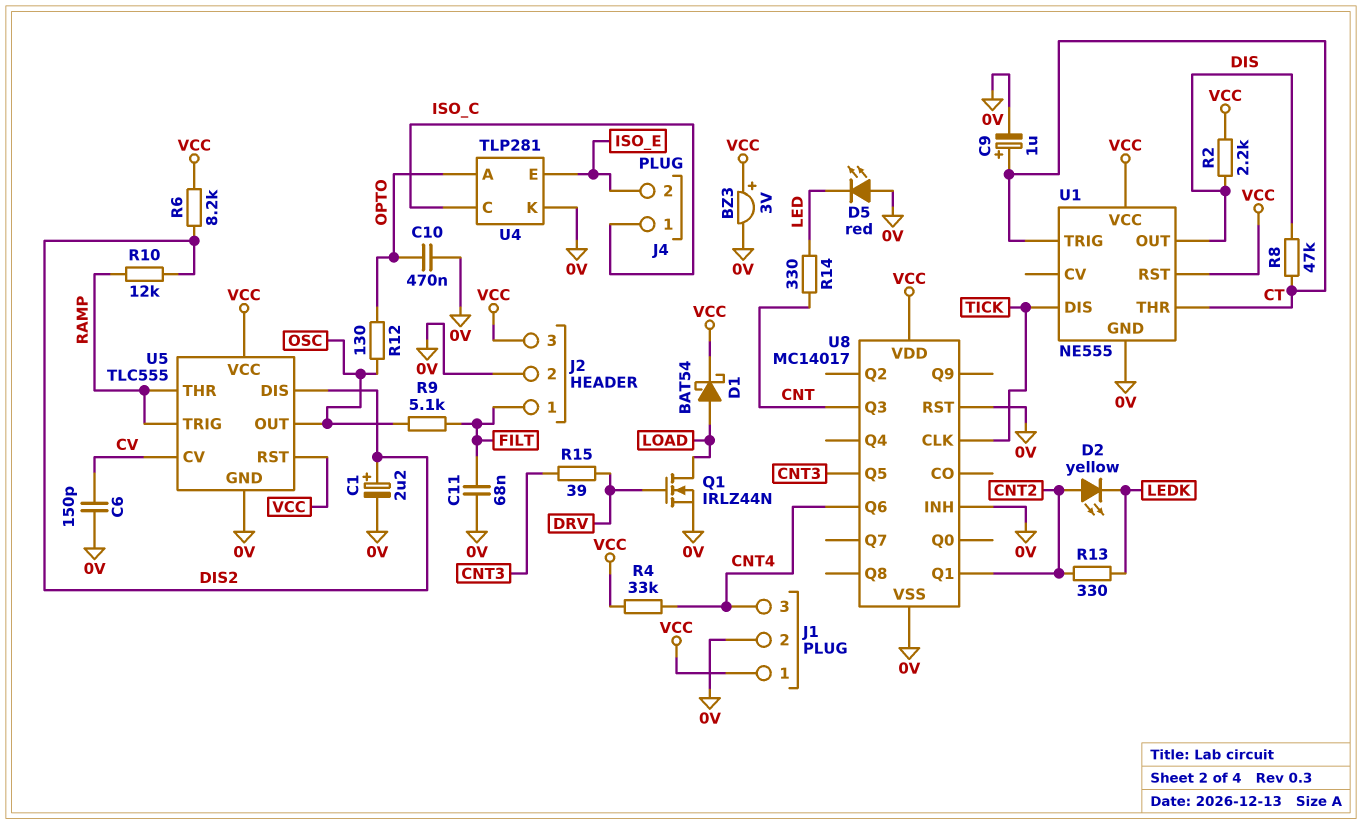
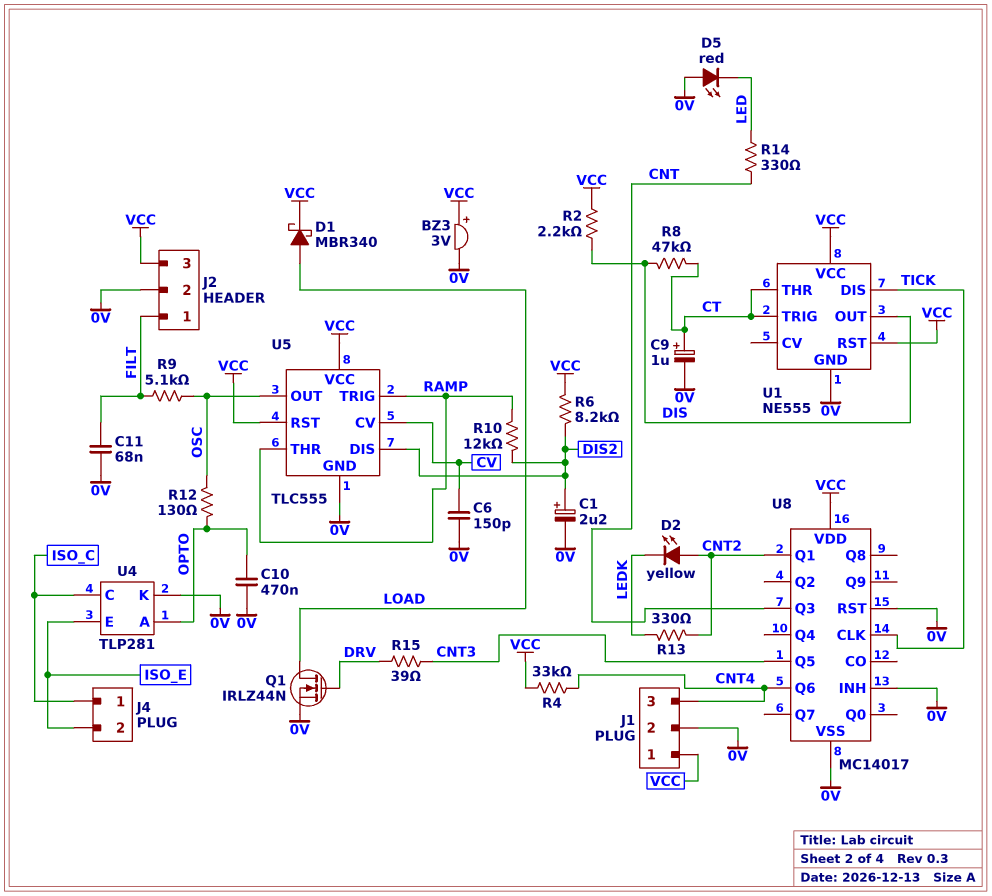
D1: schottky BAT54 (A LOAD, K VCC) -> schottky MBR340 (A LOAD, K VCC)

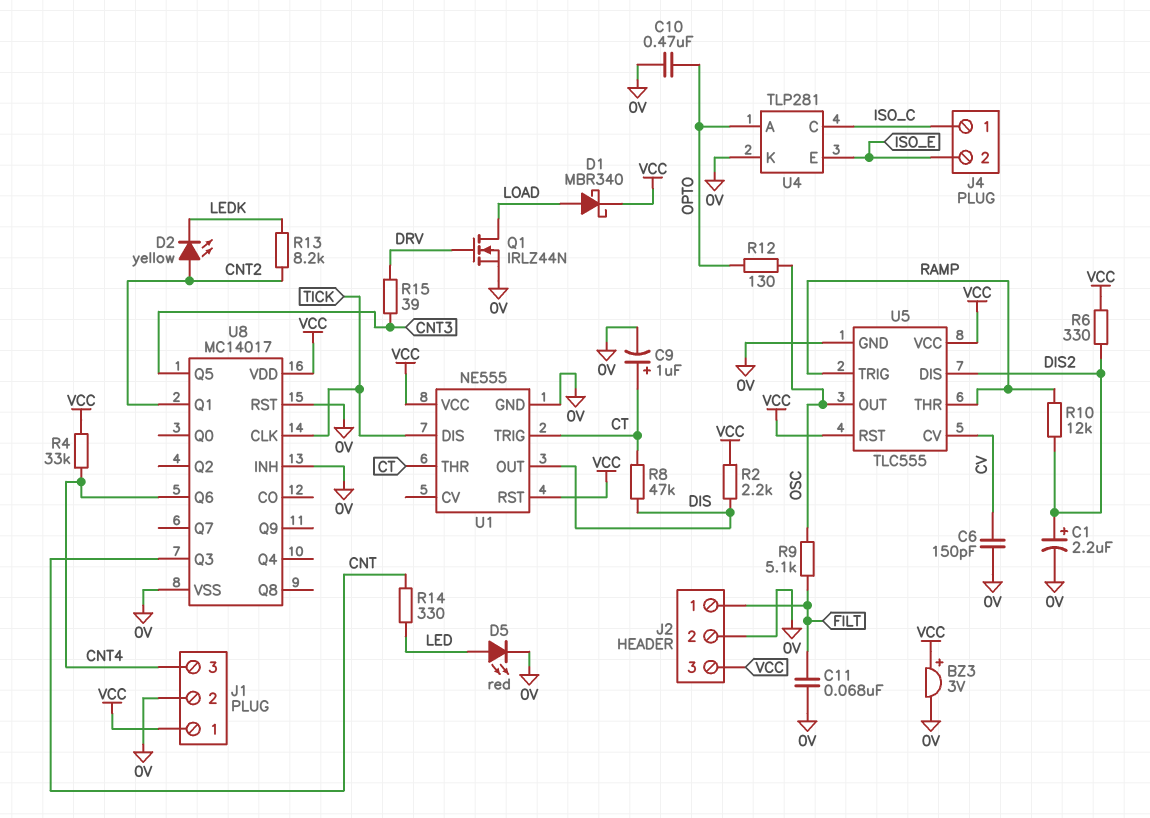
D5: LED red (A 0V, K LED) -> LED red (A LED, K 0V)
R6: 8.2k (DIS2, VCC) -> 330 (DIS2, VCC)
R13: 330 (CNT2, LEDK) -> 8.2k (CNT2, LEDK)

